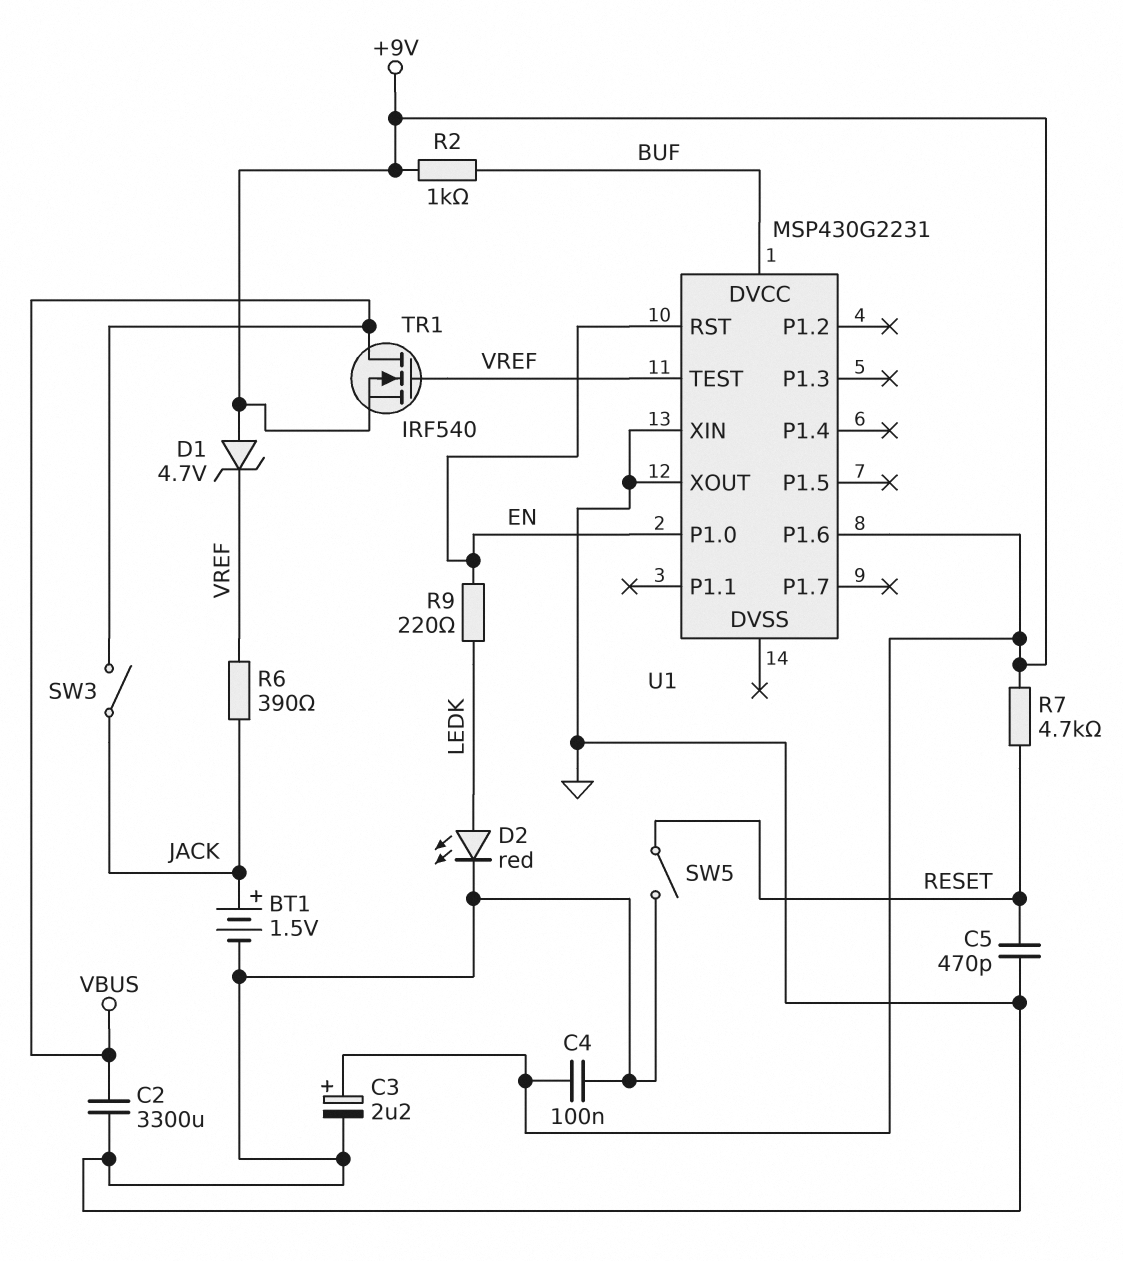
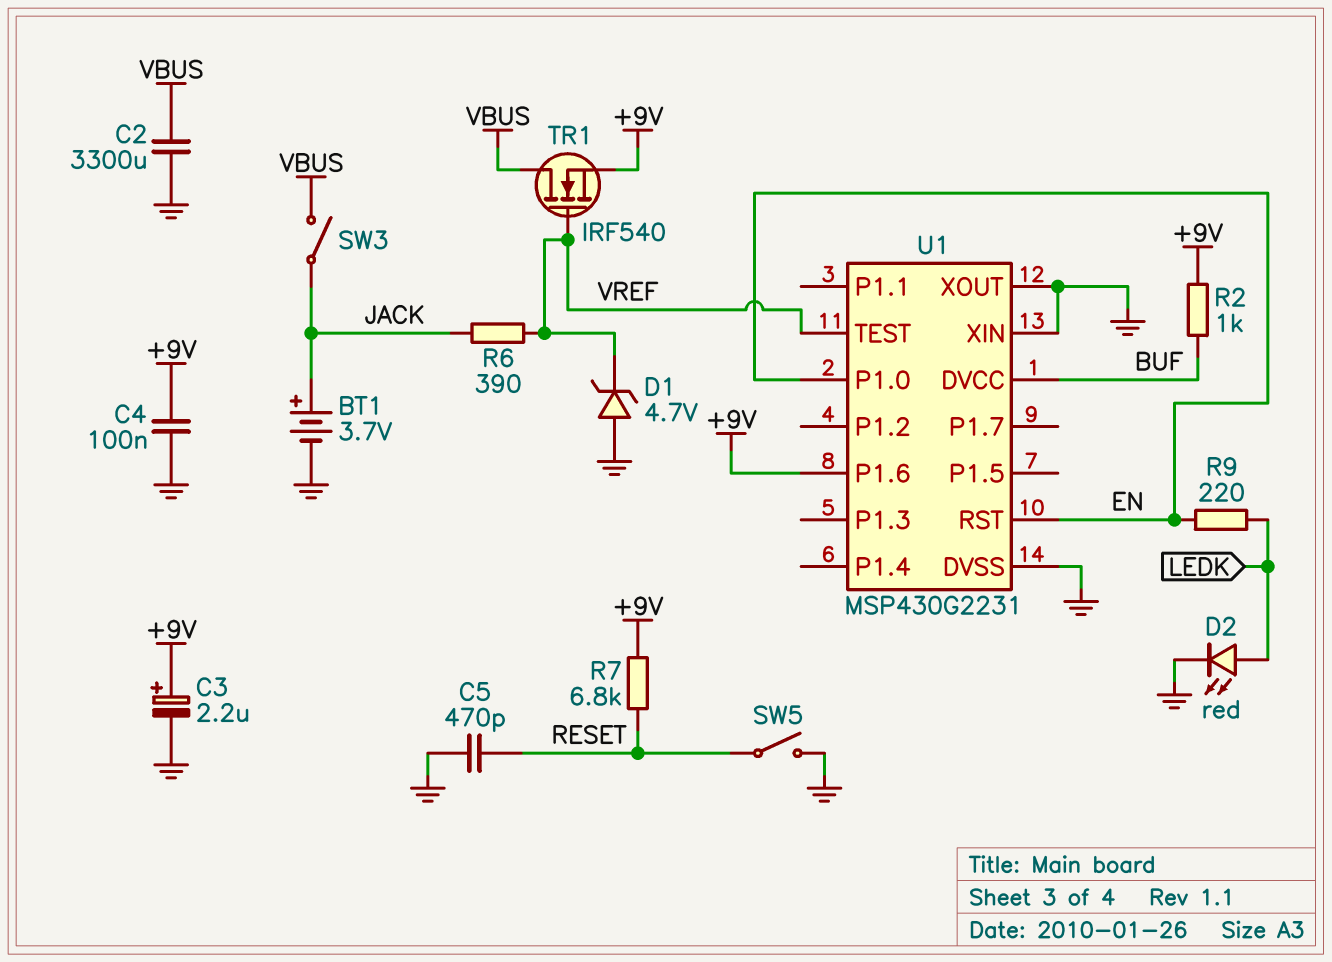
BT1: 1.5V (plus JACK, minus GND) -> 3.7V (plus JACK, minus GND)
D1: zener 4.7V (A +9V, K VREF) -> zener 4.7V (A GND, K VREF)
R7: 4.7k (+9V, RESET) -> 6.8k (+9V, RESET)
U1 pin DVSS: none -> GND

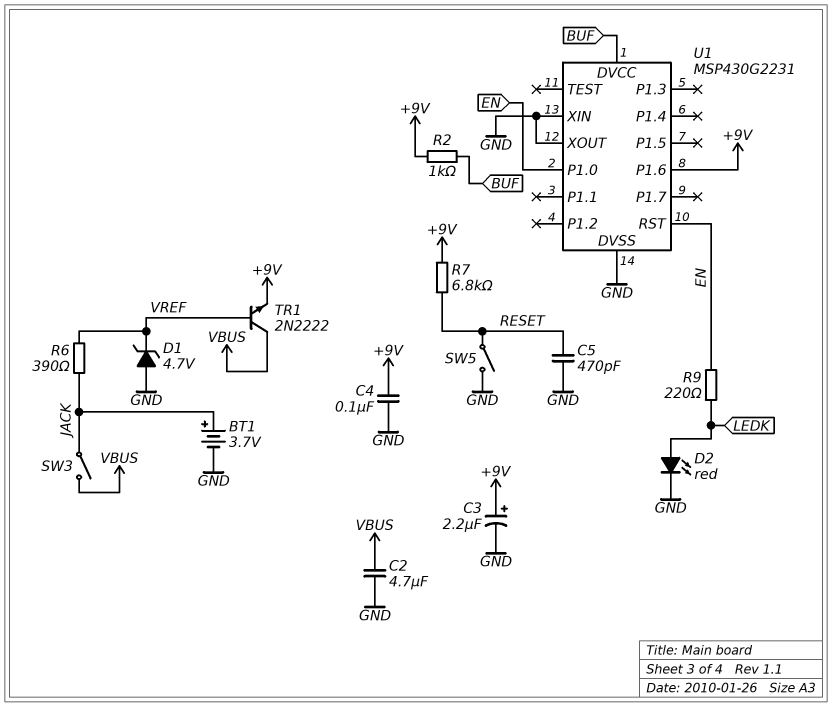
C2: 3300uF (GND, VBUS) -> 4.7uF (GND, VBUS)
TR1: NMOS IRF540 (G VREF, D VBUS, S +9V) -> NPN 2N2222 (B VREF, C VBUS, E +9V)
U1 pin TEST: VREF -> none

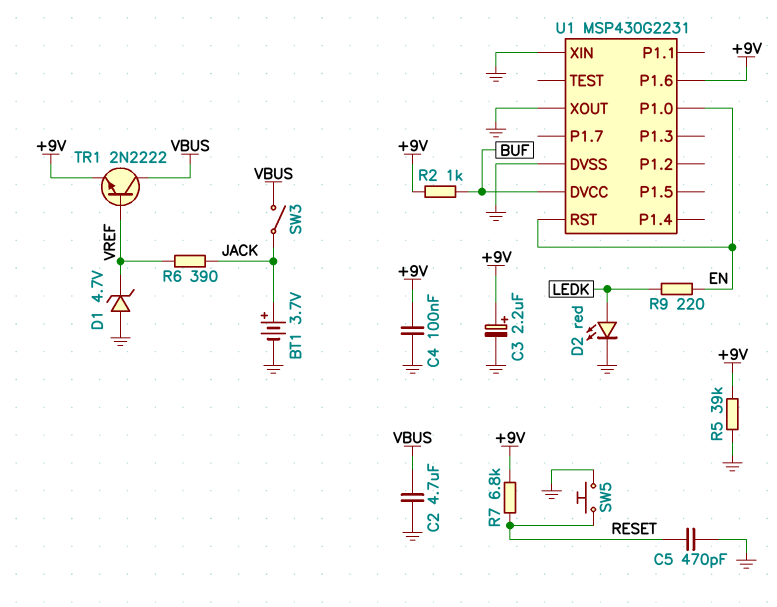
R5: none -> 39k (+9V, GND)
SW5: switch (GND, RESET) -> button (GND, RESET)

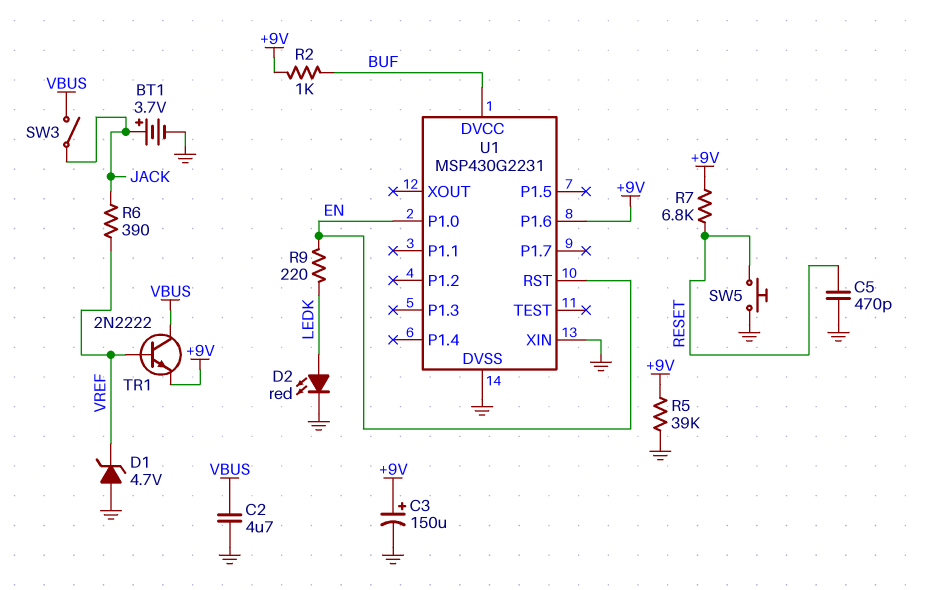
C3: 2.2uF (plus +9V, minus GND) -> 150uF (plus +9V, minus GND)
C4: 100nF (+9V, GND) -> none
U1 pin XOUT: GND -> none

